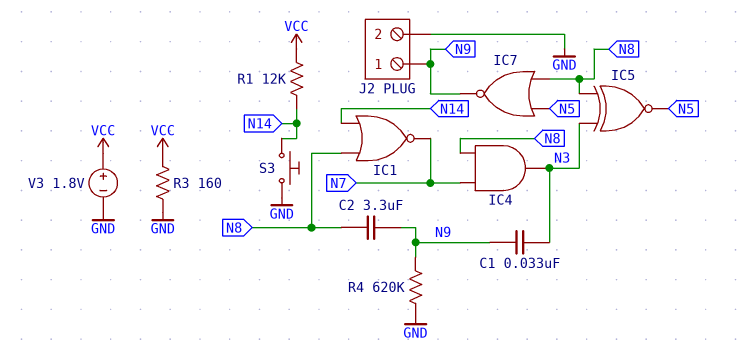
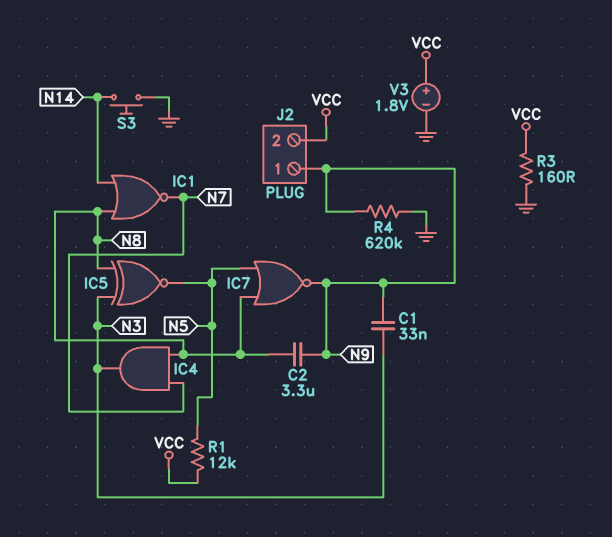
J2 pin 2: GND -> VCC
R1: 12k (N14, VCC) -> 12k (N5, VCC)

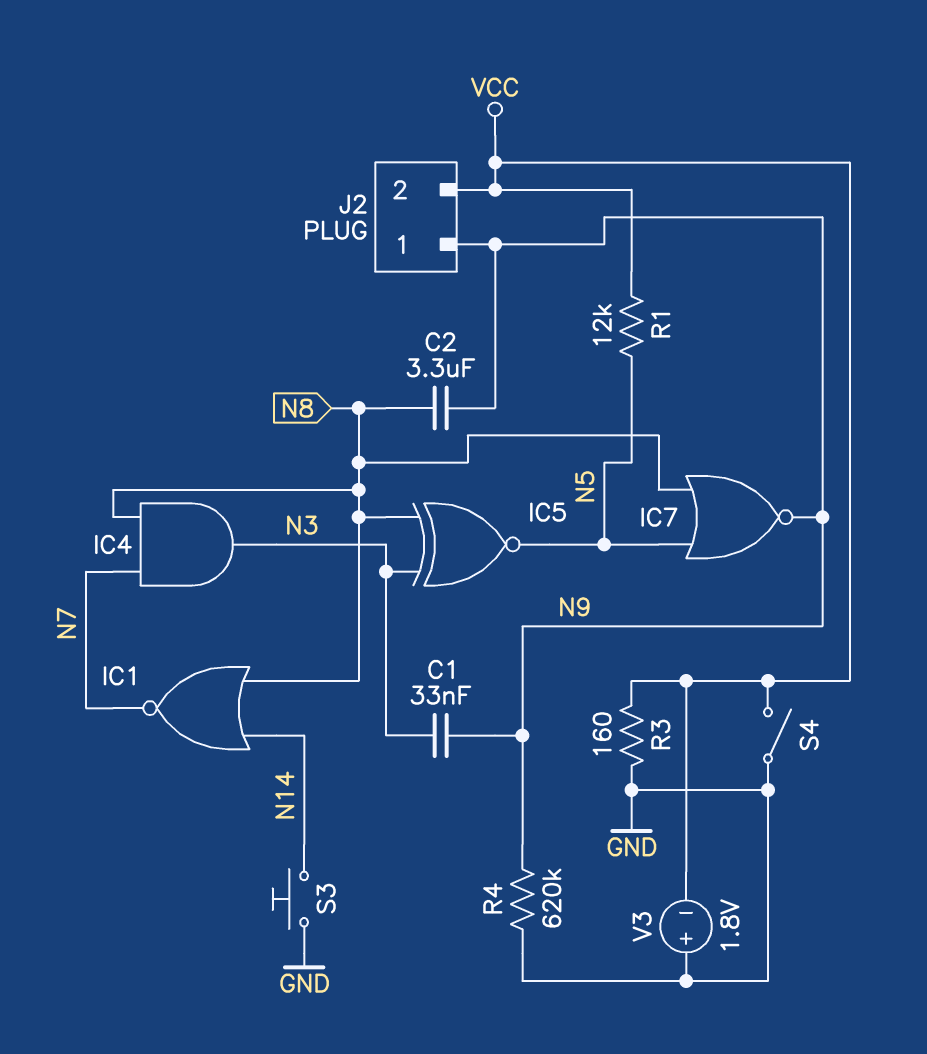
S4: none -> switch (GND, VCC)
V3: 1.8V (plus VCC, minus GND) -> 1.8V (plus GND, minus VCC)

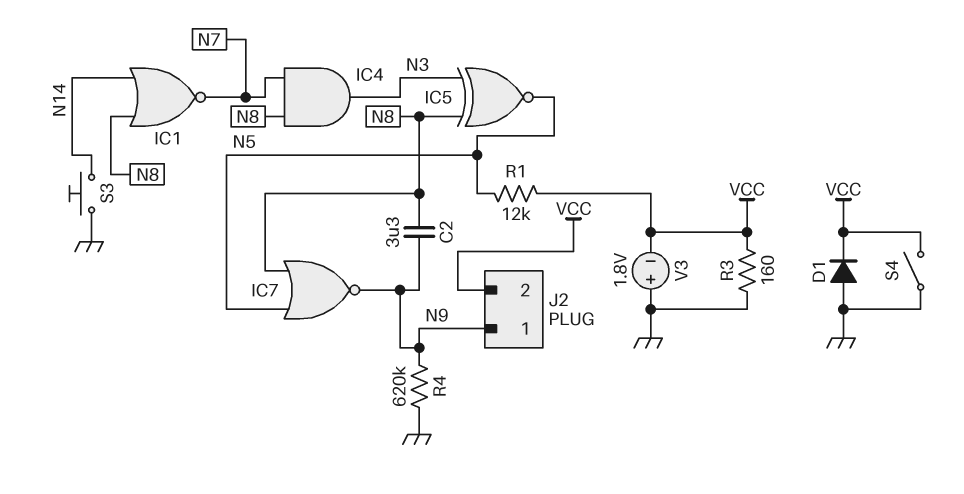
C1: 33nF (N3, N9) -> none
D1: none -> diode (A GND, K VCC)

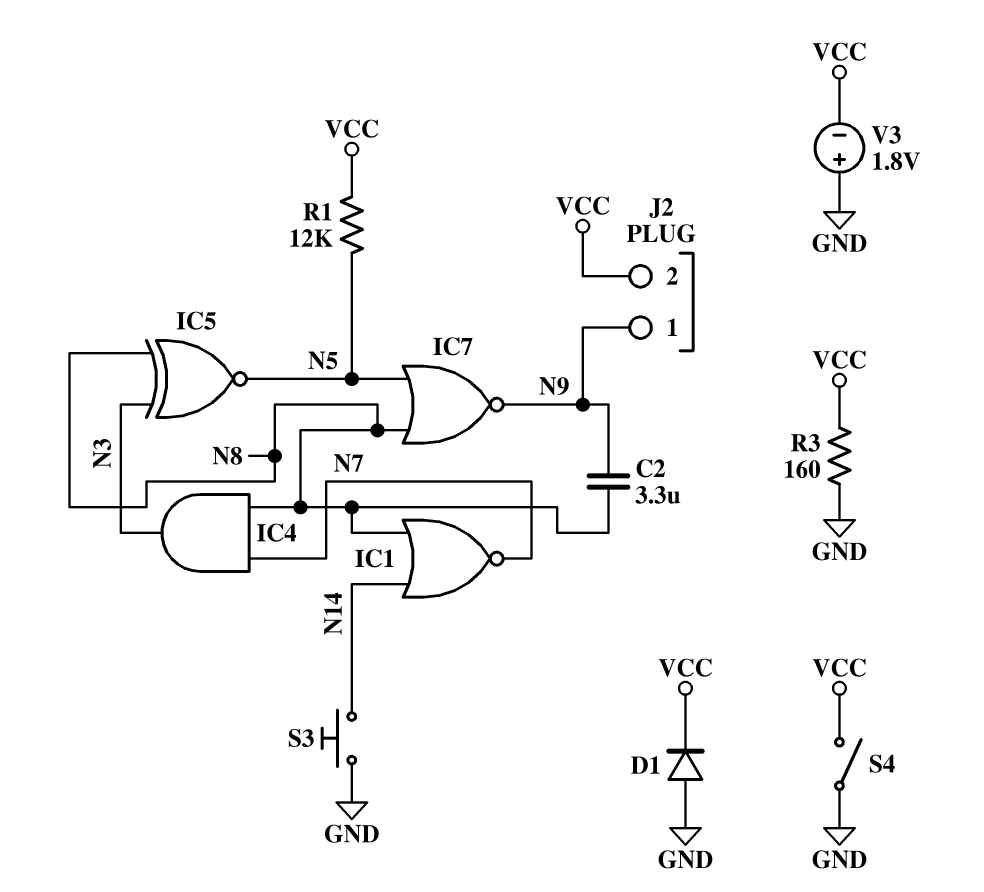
R4: 620k (GND, N9) -> none

